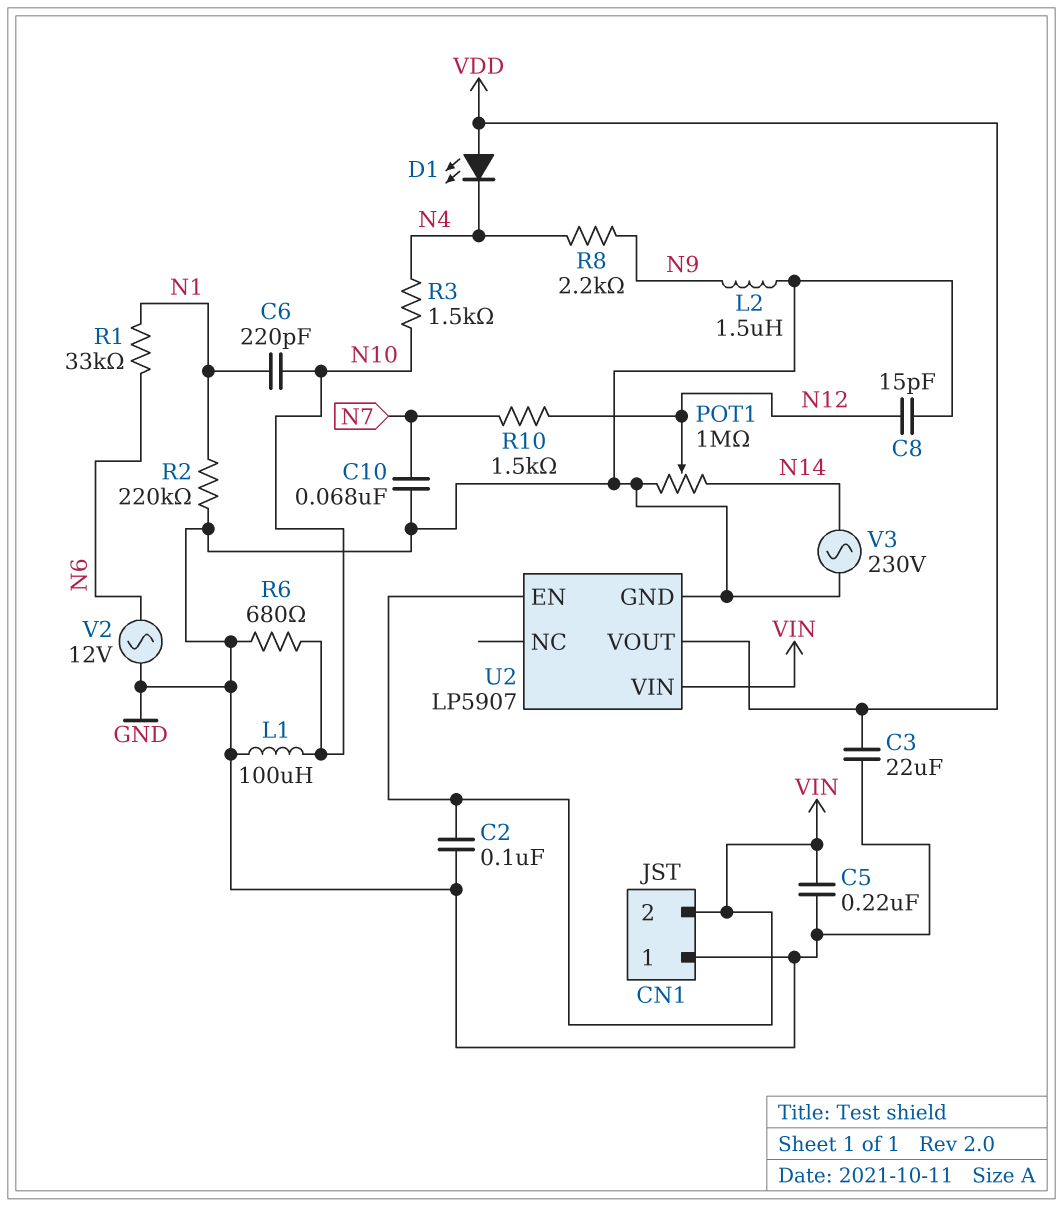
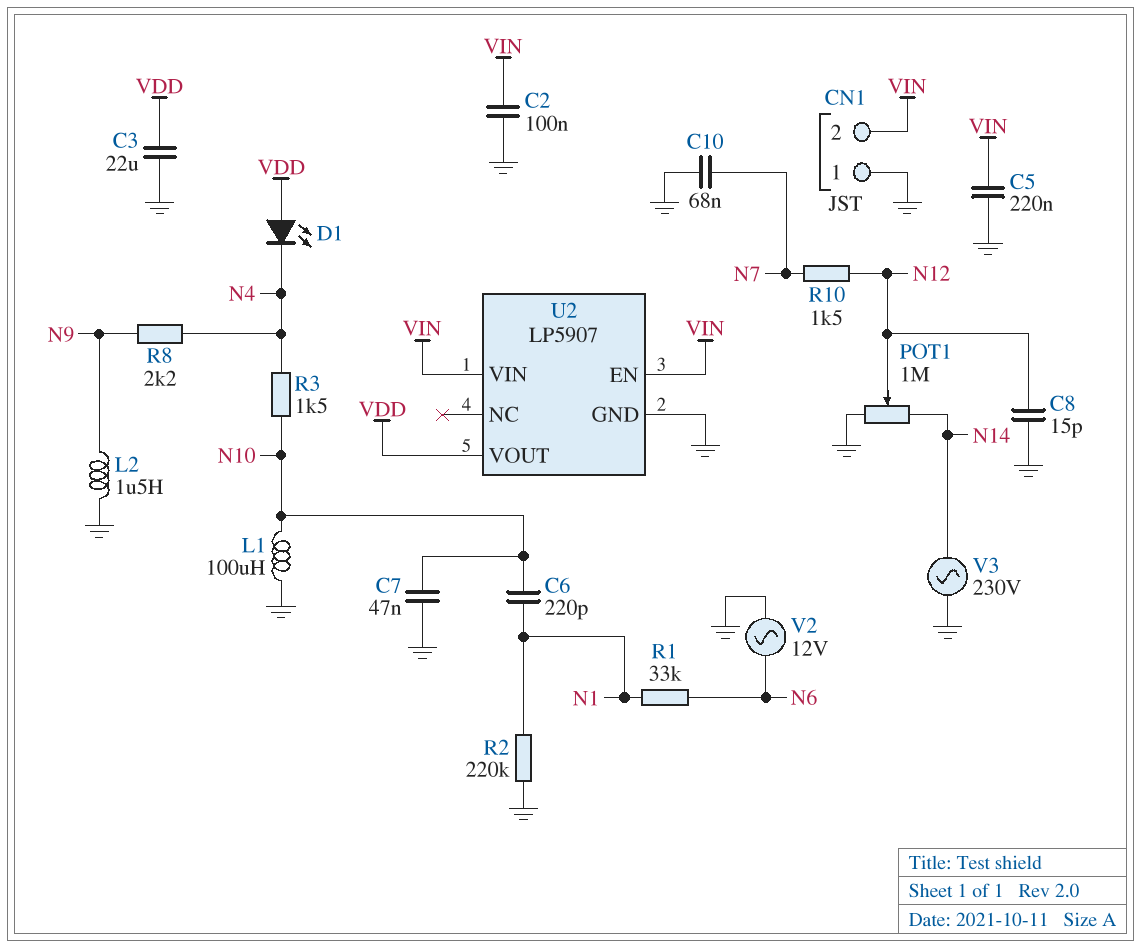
C7: none -> 47nF (GND, N10)
R6: 680 (GND, N10) -> none

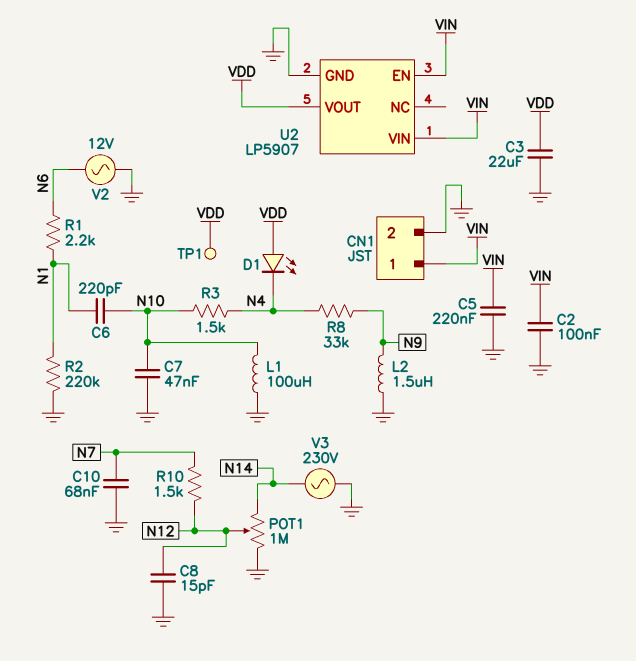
CN1 pin 1: GND -> VIN
CN1 pin 2: VIN -> GND
R1: 33k (N1, N6) -> 2.2k (N1, N6)
R8: 2.2k (N4, N9) -> 33k (N4, N9)
TP1: none -> test point (VDD)

